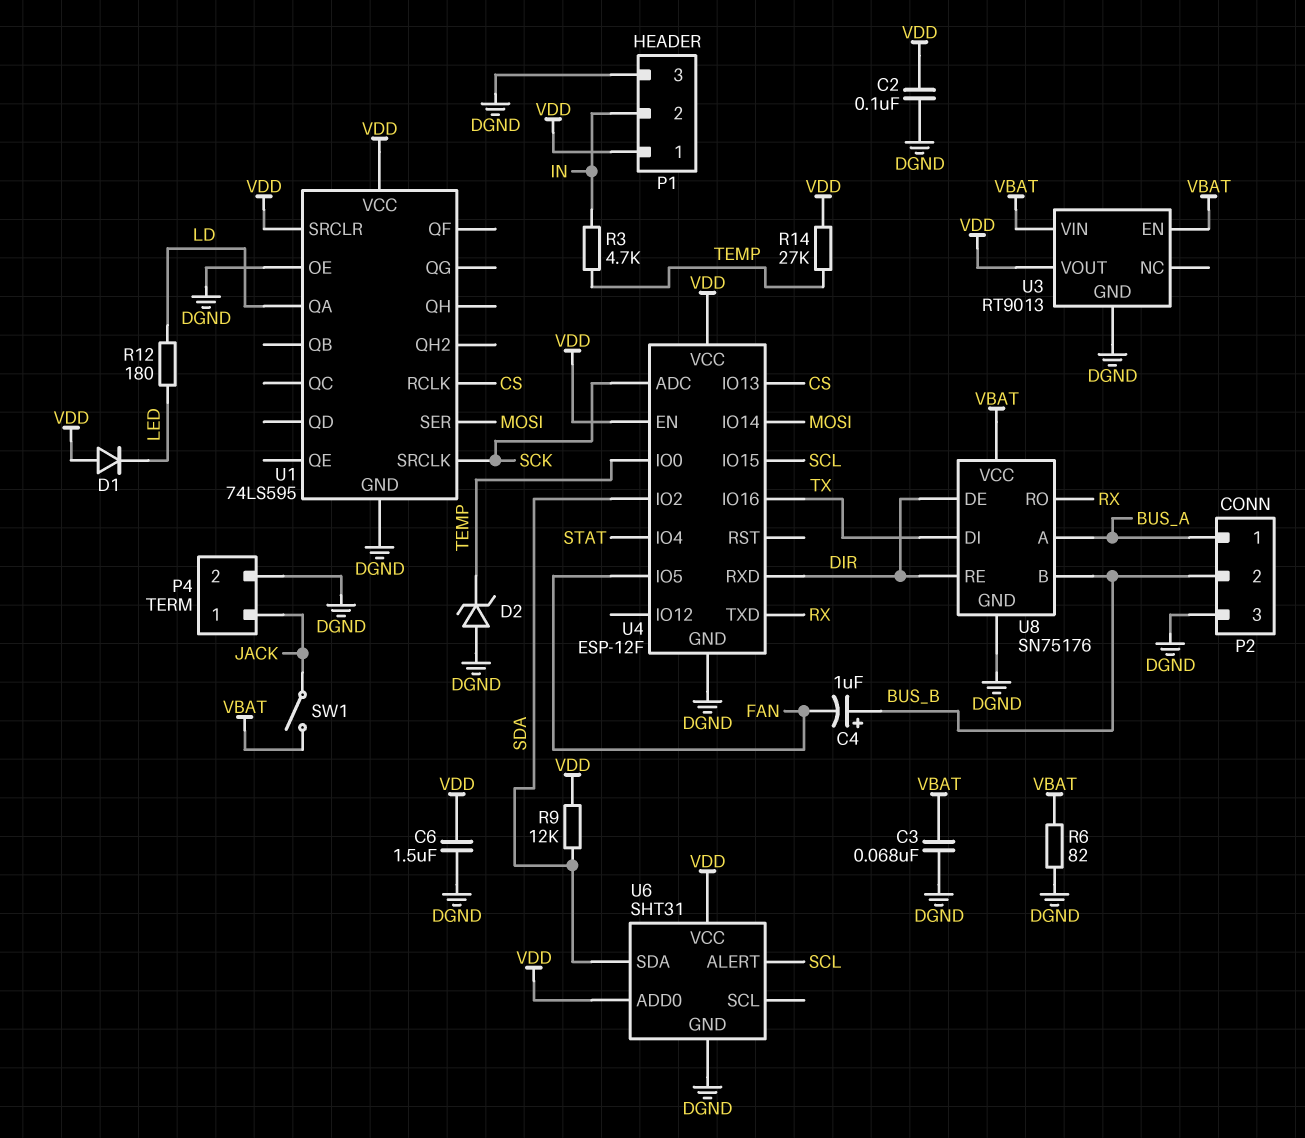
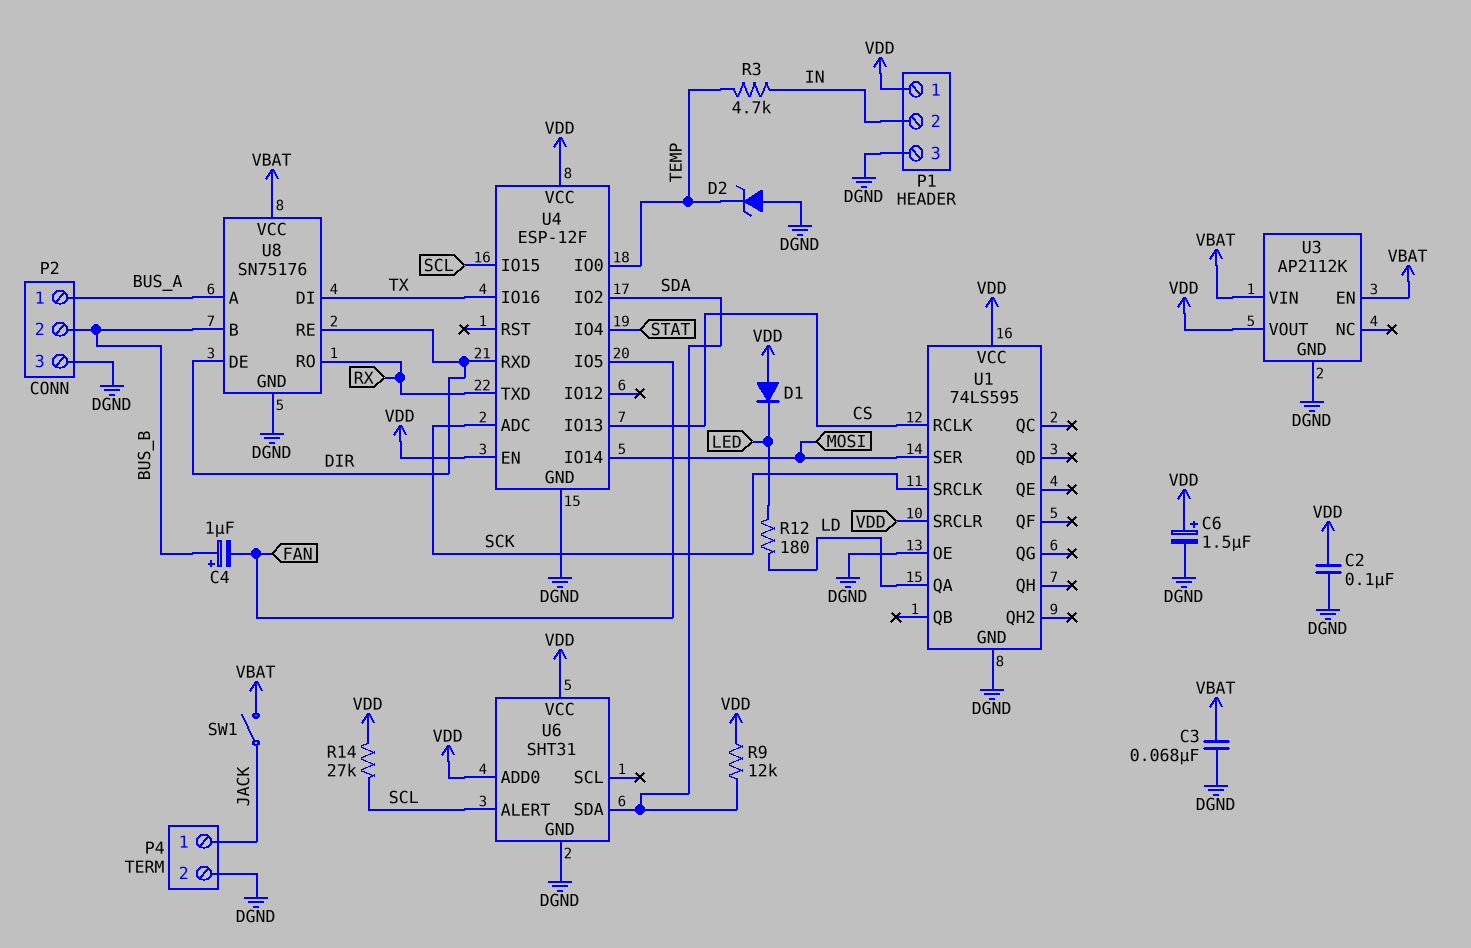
C6: 1.5uF (DGND, VDD) -> 1.5uF (plus VDD, minus DGND)
R6: 82 (DGND, VBAT) -> none
R14: 27k (TEMP, VDD) -> 27k (SCL, VDD)
U3: RT9013 -> AP2112K

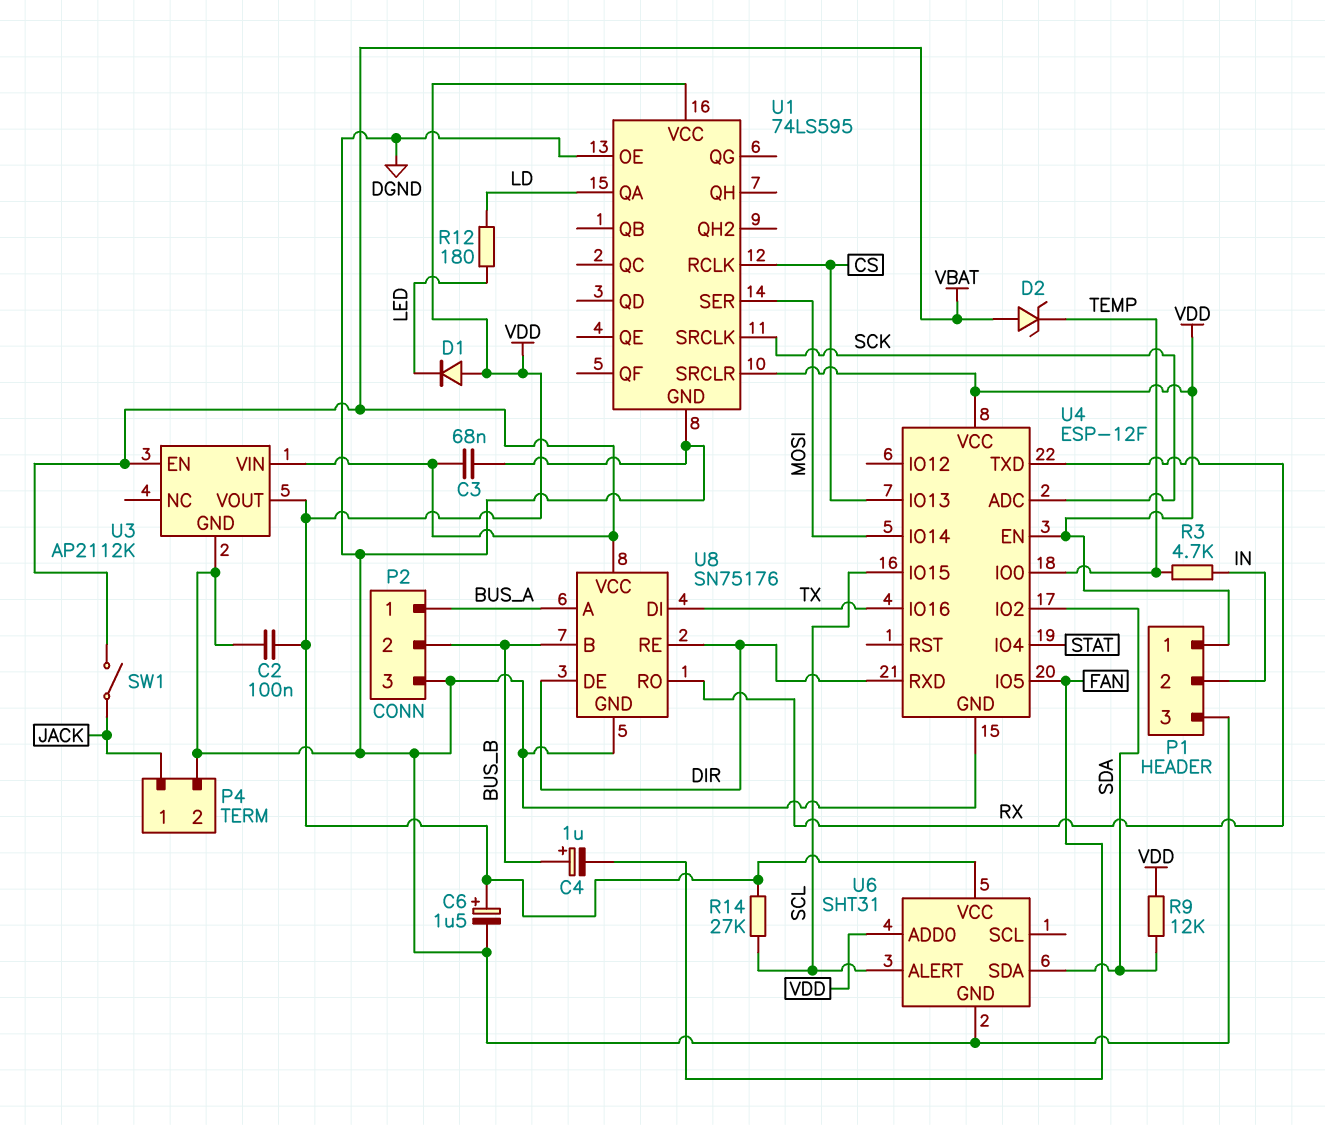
D2: zener (A DGND, K TEMP) -> zener (A VBAT, K TEMP)

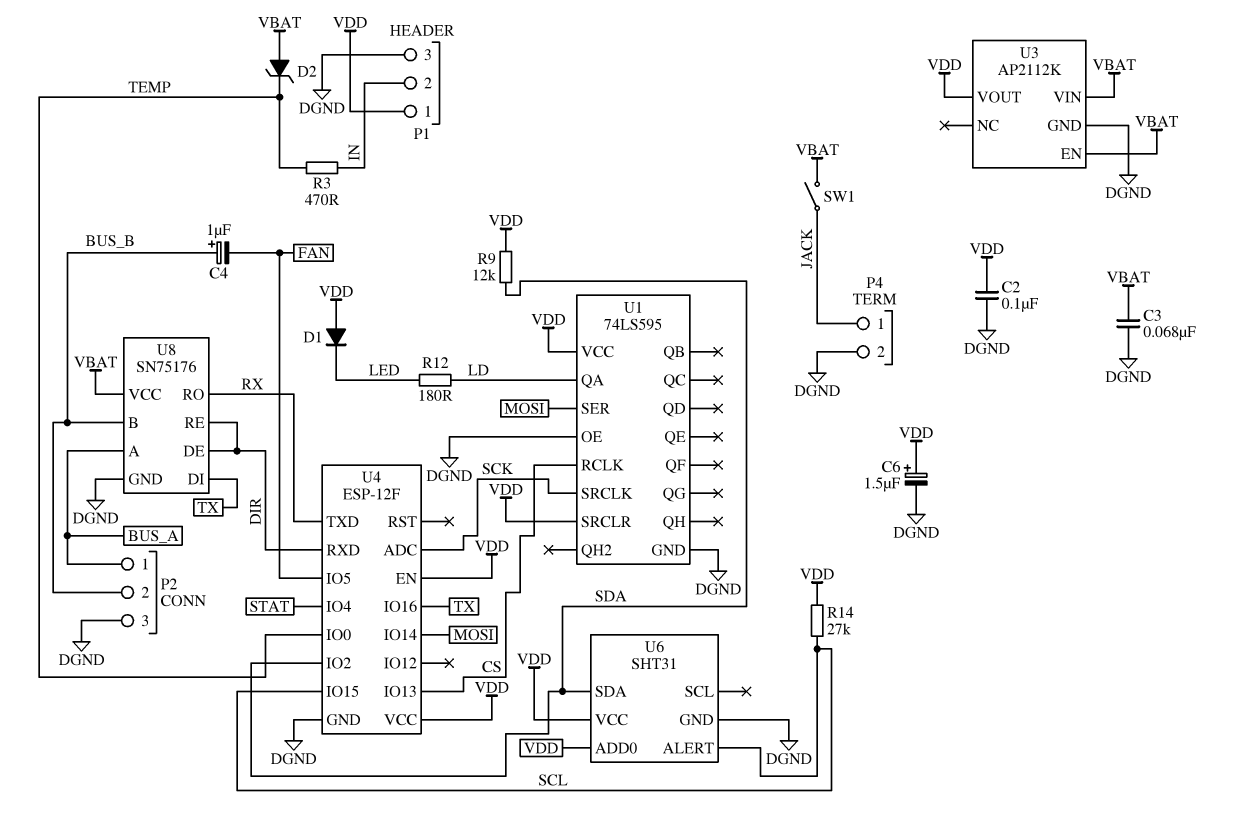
R3: 4.7k (IN, TEMP) -> 470 (IN, TEMP)

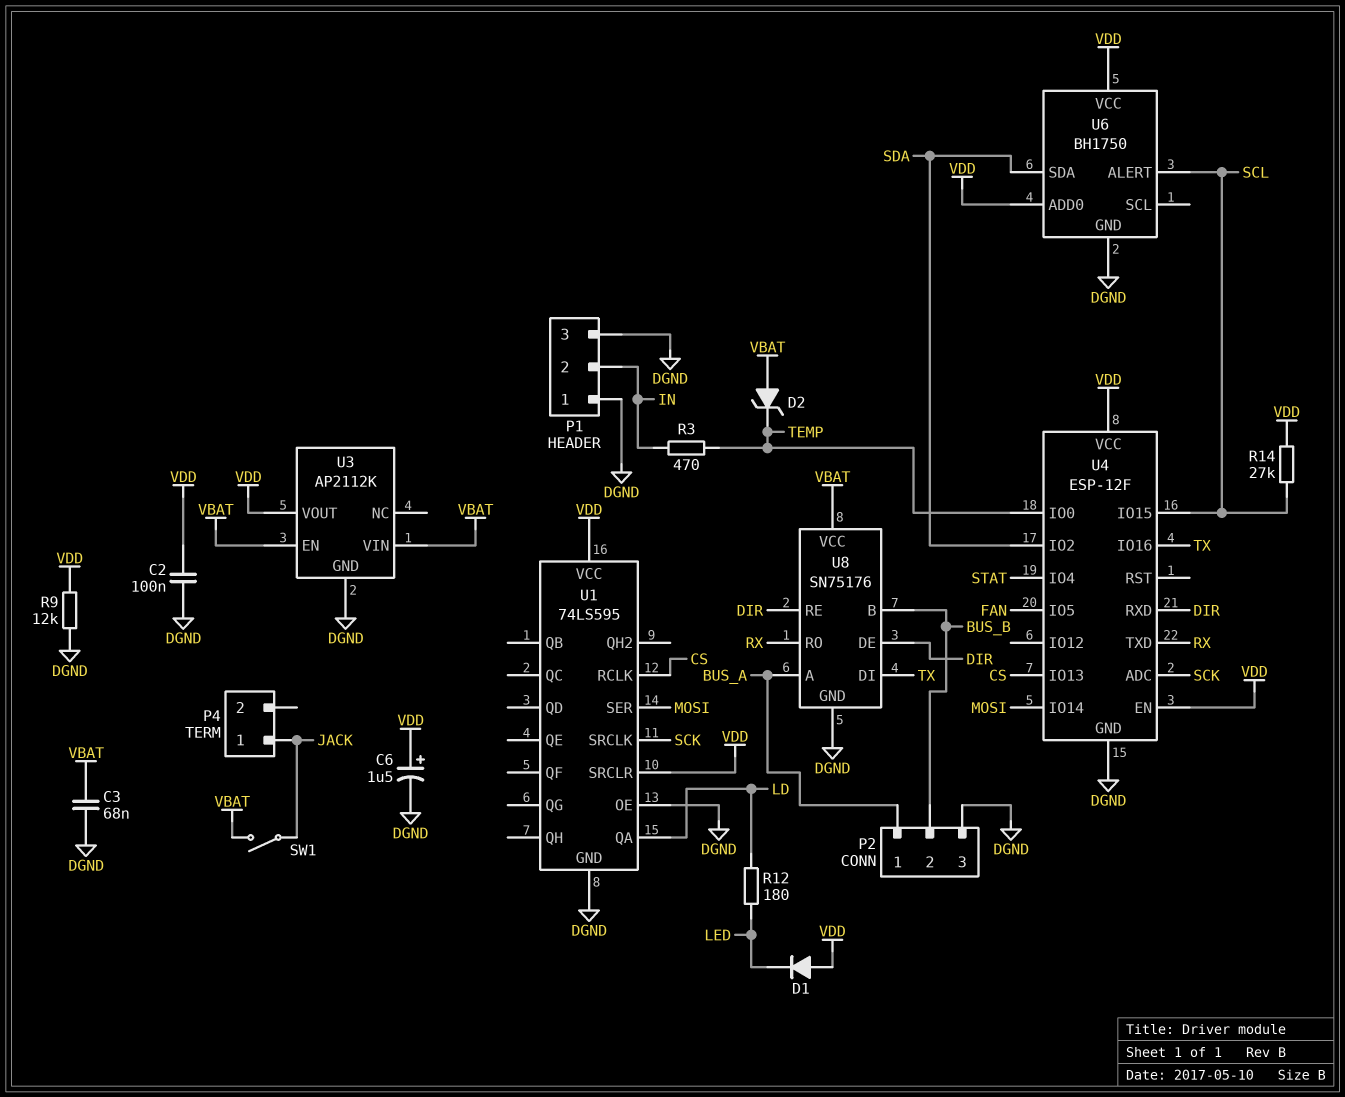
C4: 1uF (plus BUS_B, minus FAN) -> none
P1 pin 1: VDD -> DGND
P4 pin 2: DGND -> none
R9: 12k (SDA, VDD) -> 12k (DGND, VDD)
U6: SHT31 -> BH1750

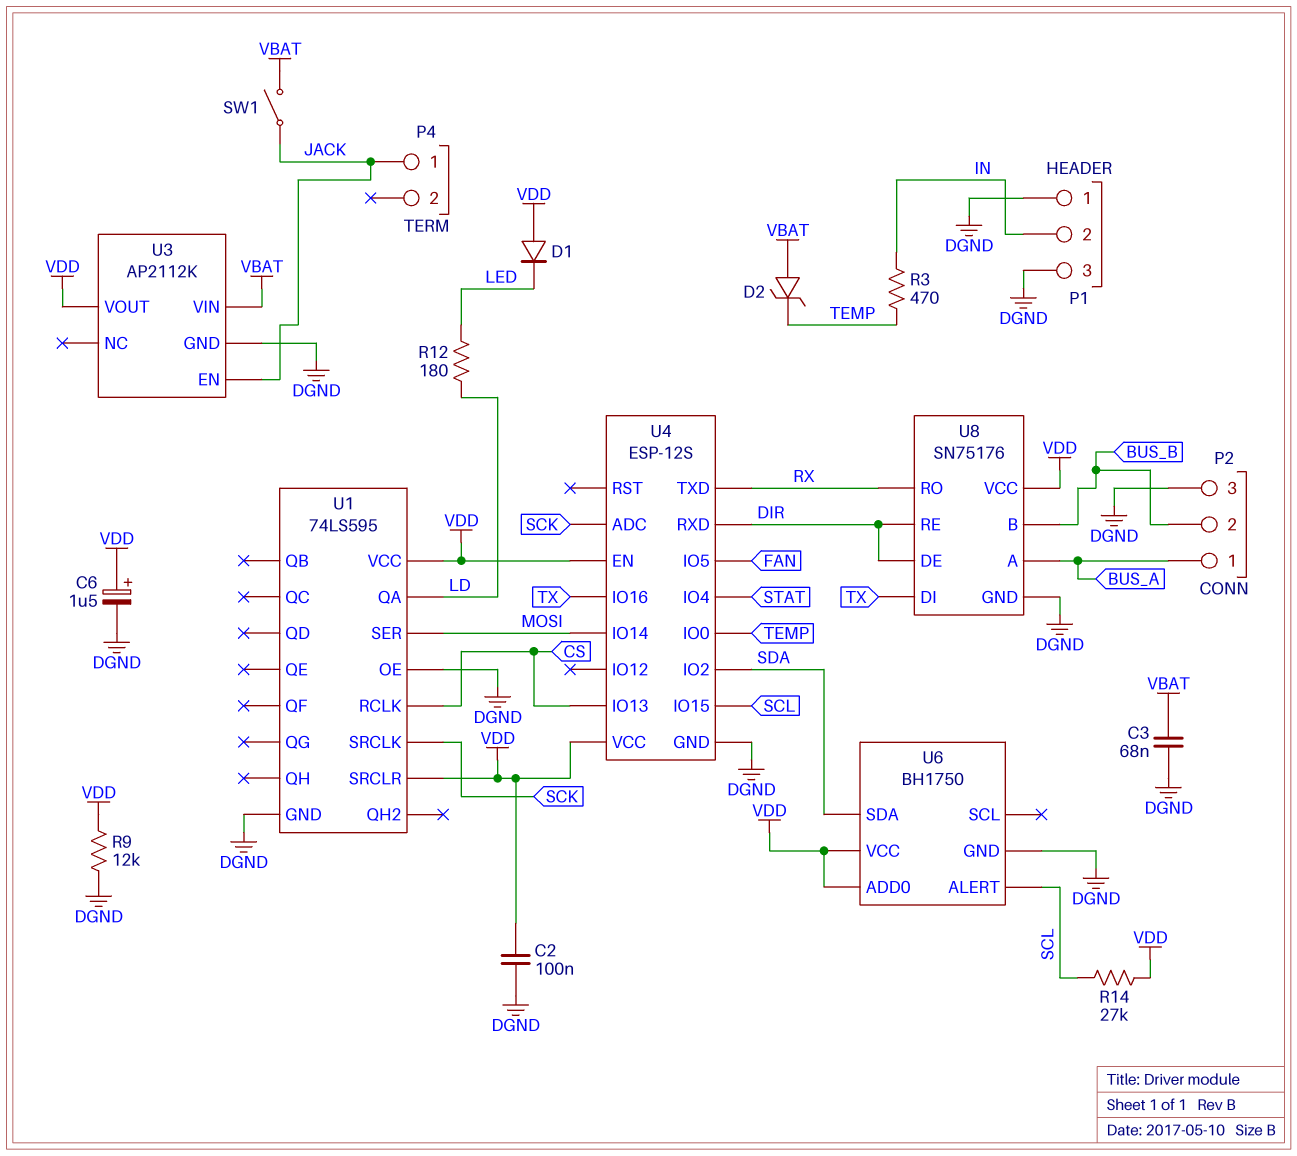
U3 pin EN: VBAT -> JACK
U4: ESP-12F -> ESP-12S
U8 pin VCC: VBAT -> VDD

